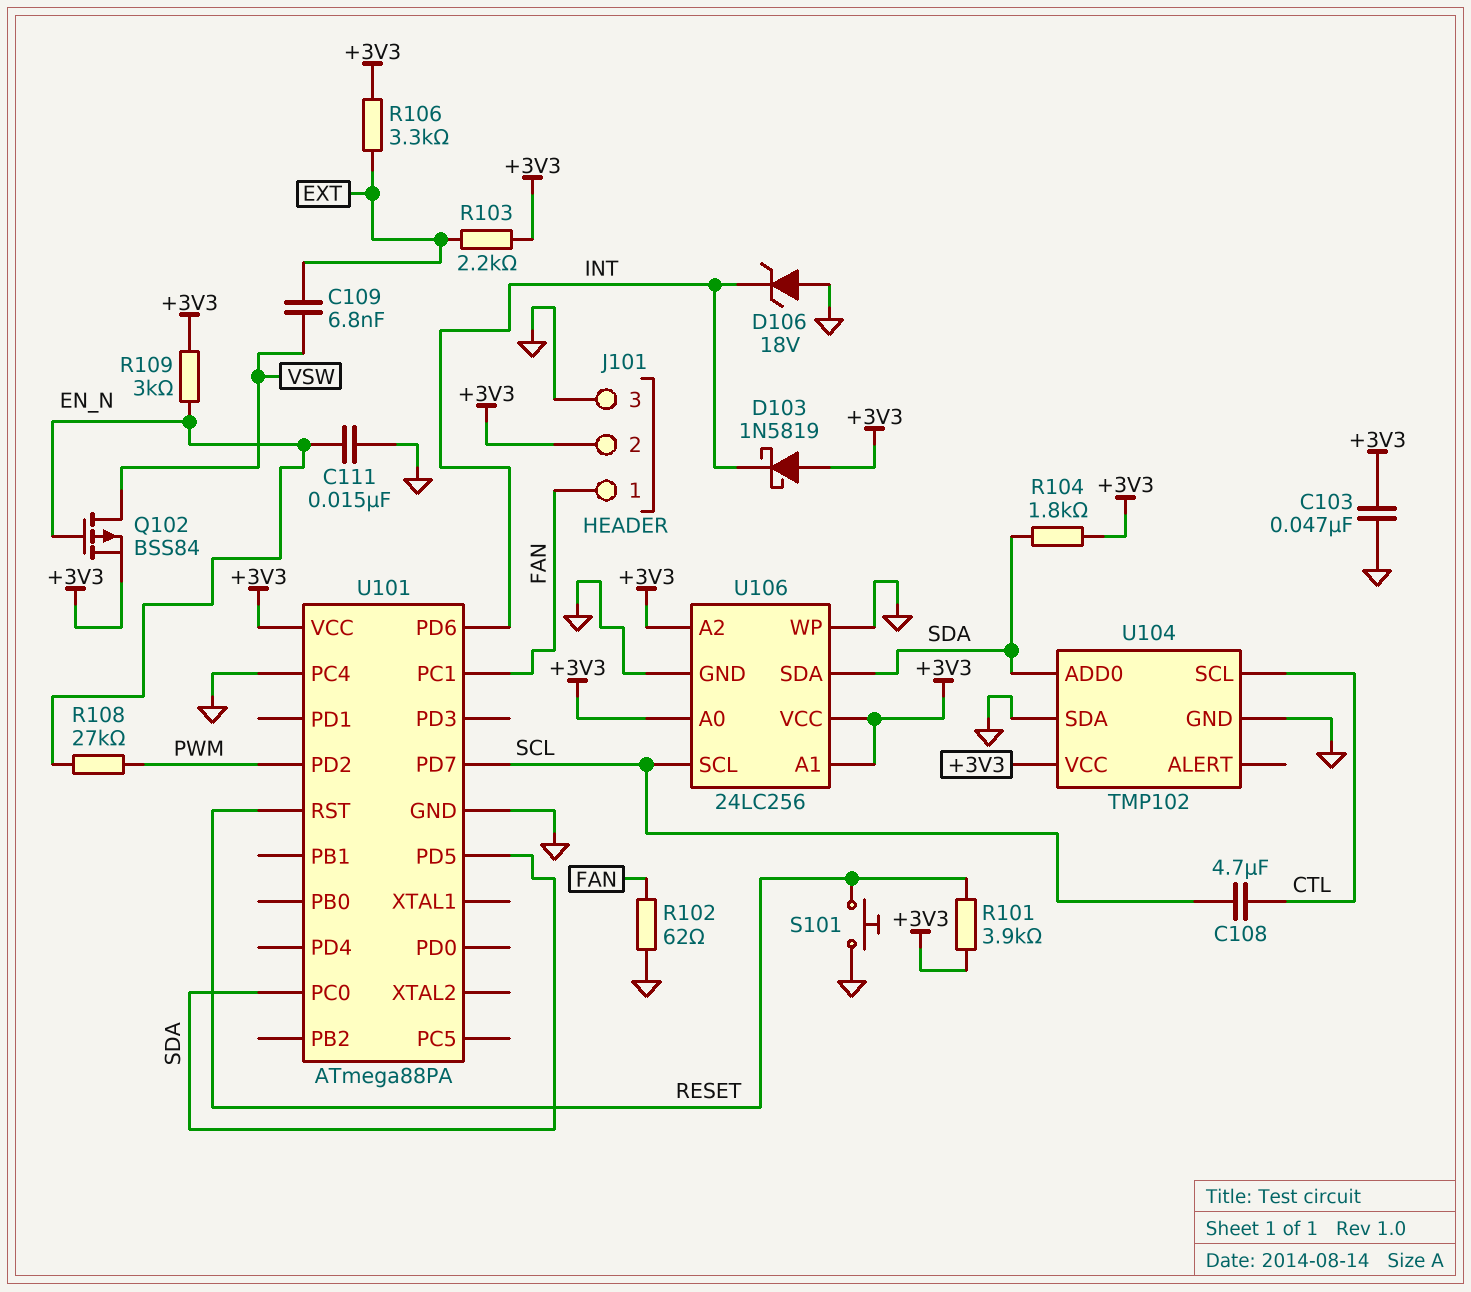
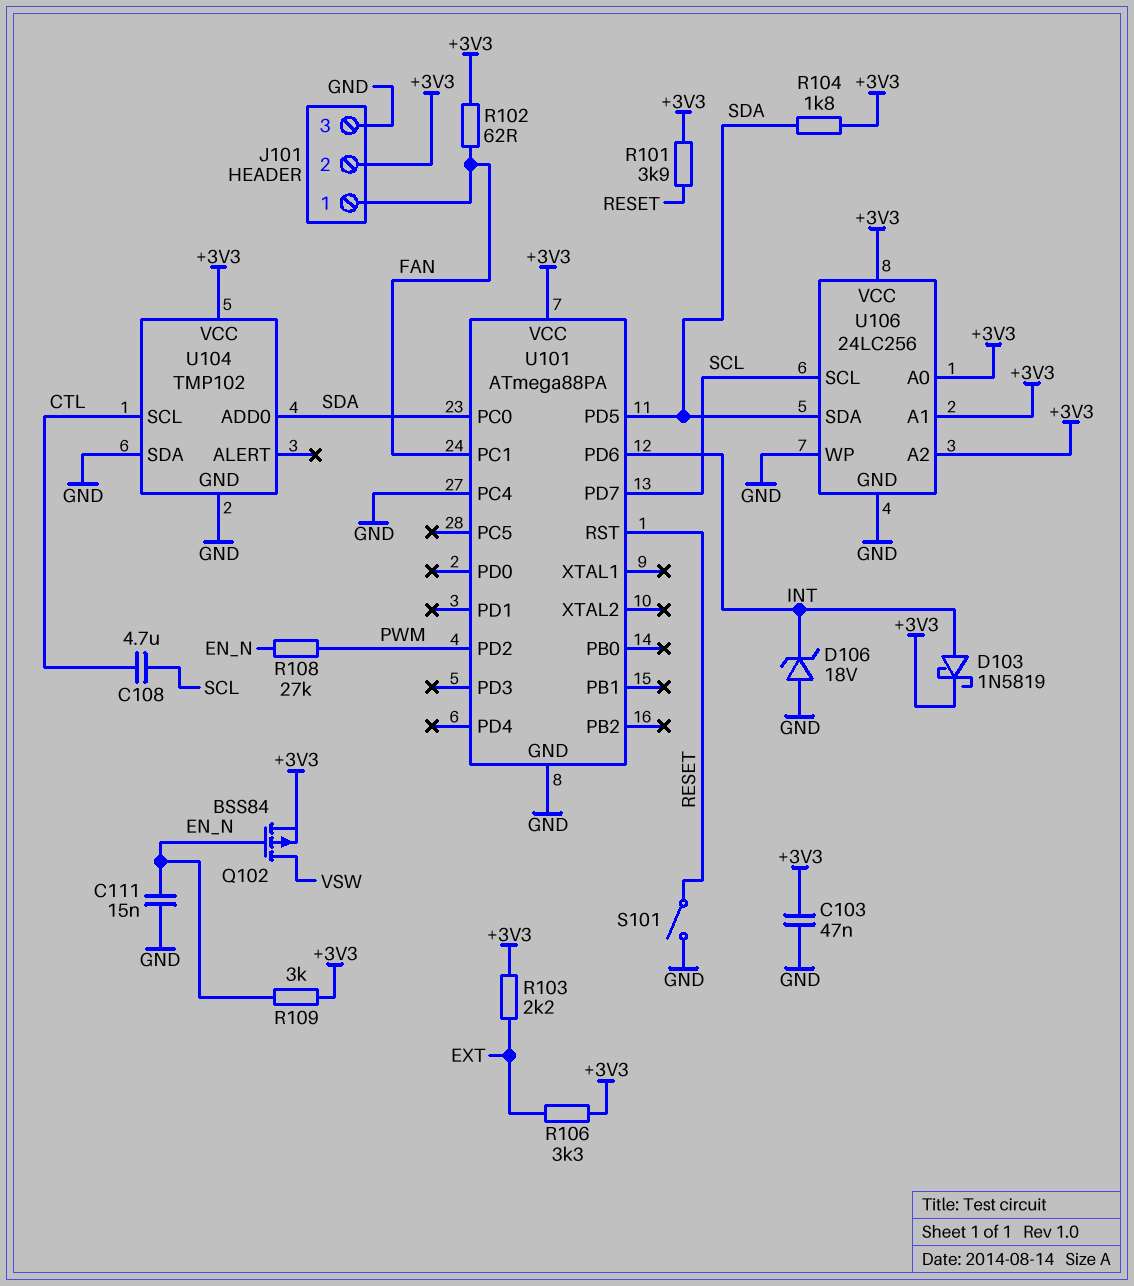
C109: 6.8nF (EXT, VSW) -> none
D103: schottky 1N5819 (A +3V3, K INT) -> schottky 1N5819 (A INT, K +3V3)
R102: 62 (FAN, GND) -> 62 (+3V3, FAN)
S101: button (GND, RESET) -> switch (GND, RESET)

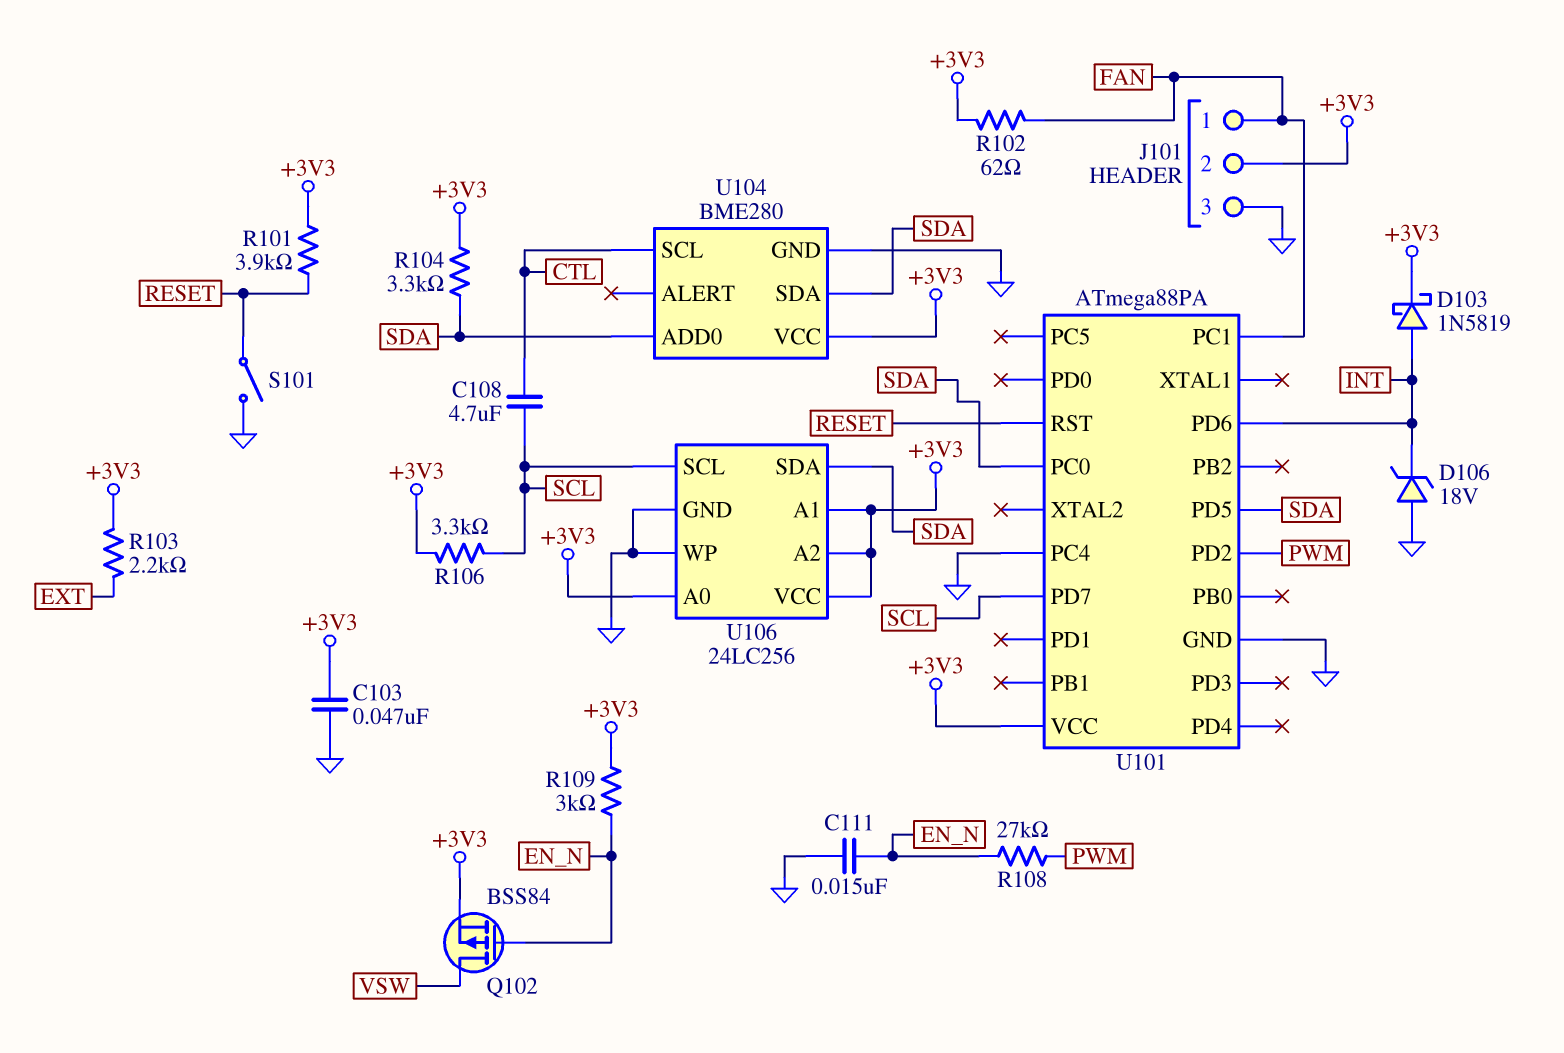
R104: 1.8k (+3V3, SDA) -> 3.3k (+3V3, SDA)
R106: 3.3k (+3V3, EXT) -> 3.3k (+3V3, SCL)
U104: TMP102 -> BME280
U104 pin SDA: GND -> SDA

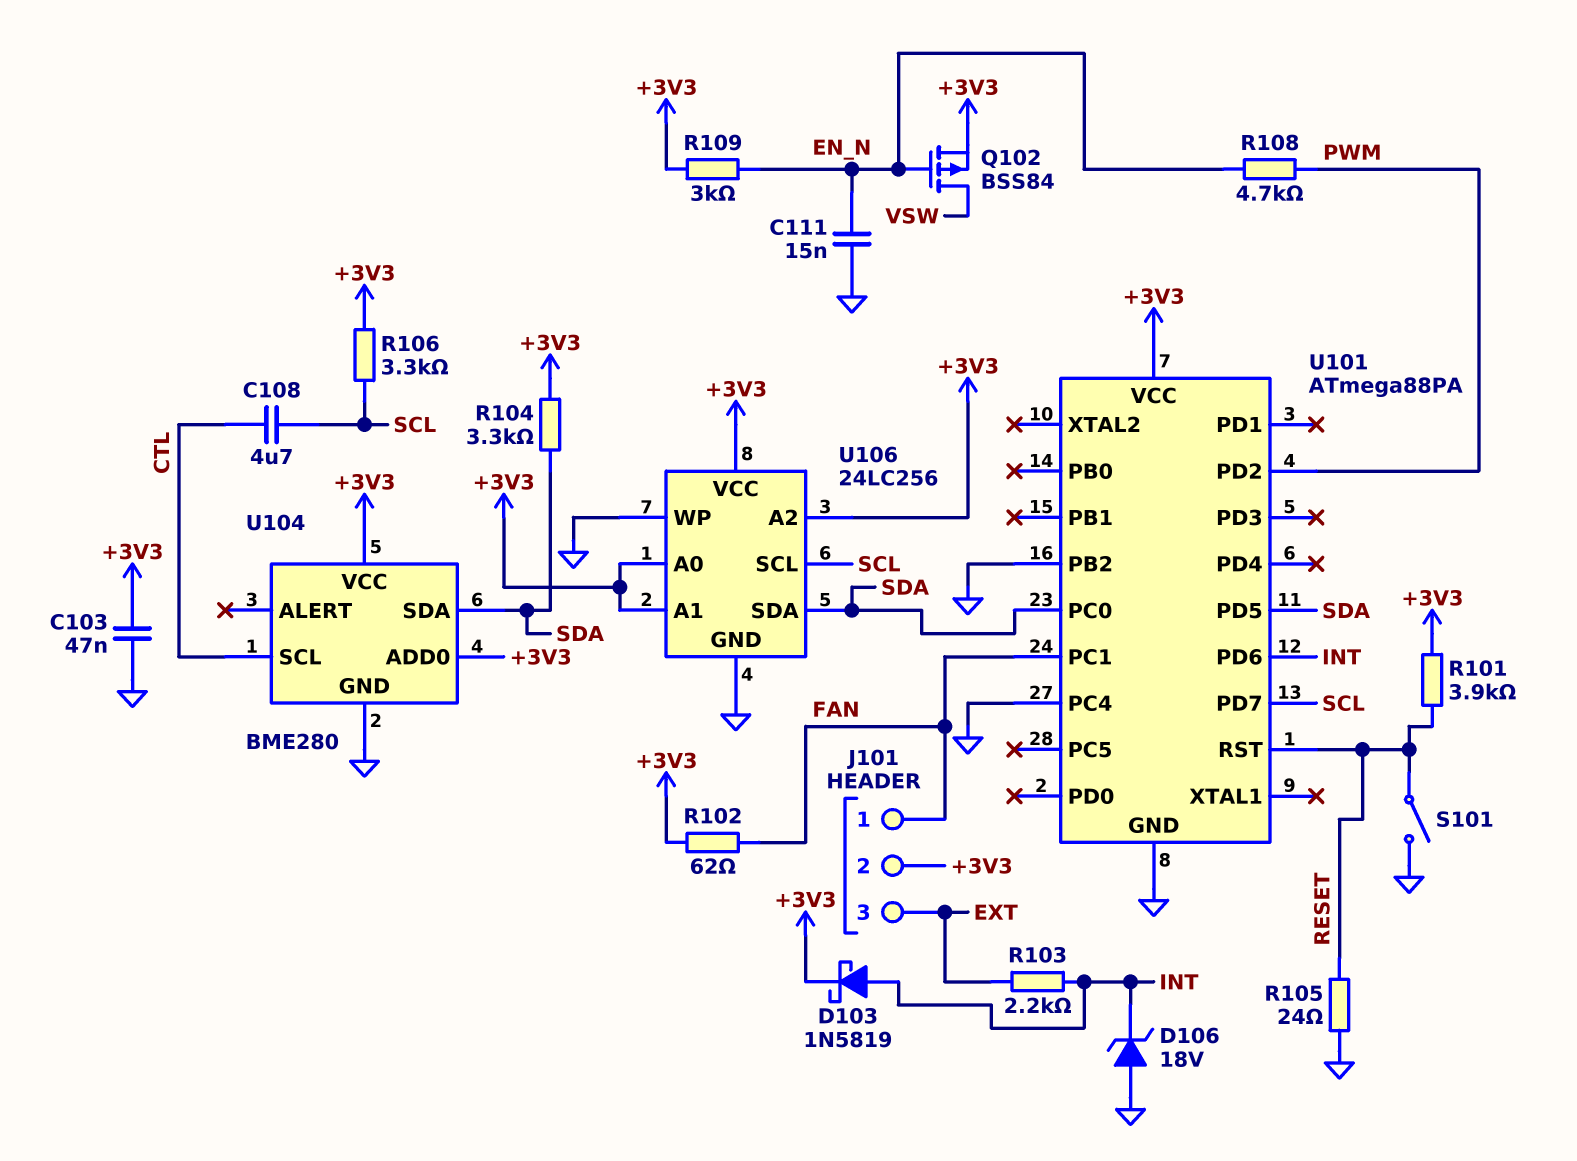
J101 pin 3: GND -> EXT
R103: 2.2k (+3V3, EXT) -> 2.2k (EXT, INT)
R105: none -> 24 (GND, RESET)
R108: 27k (EN_N, PWM) -> 4.7k (EN_N, PWM)
U101 pin PB2: none -> GND
U104 pin ADD0: SDA -> +3V3

